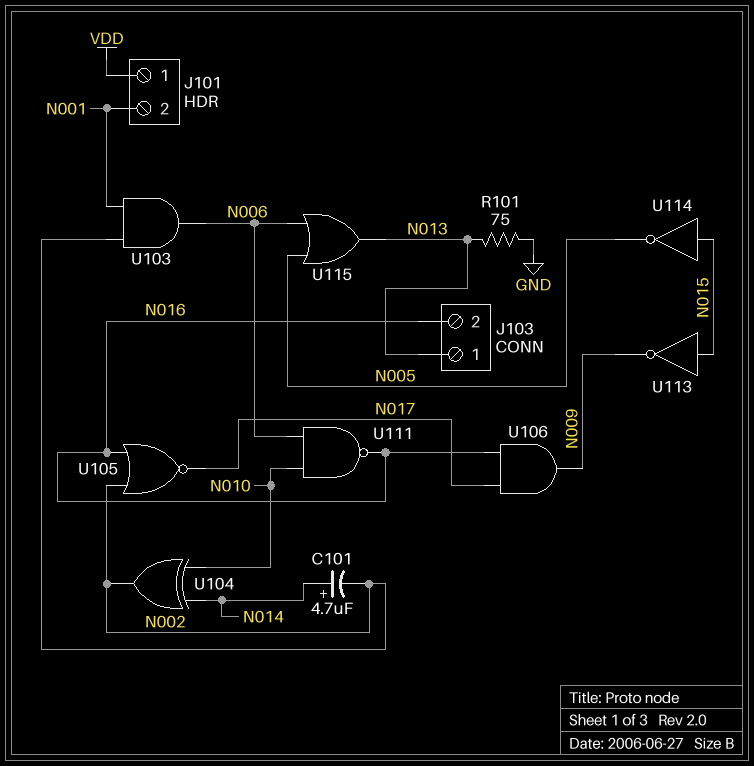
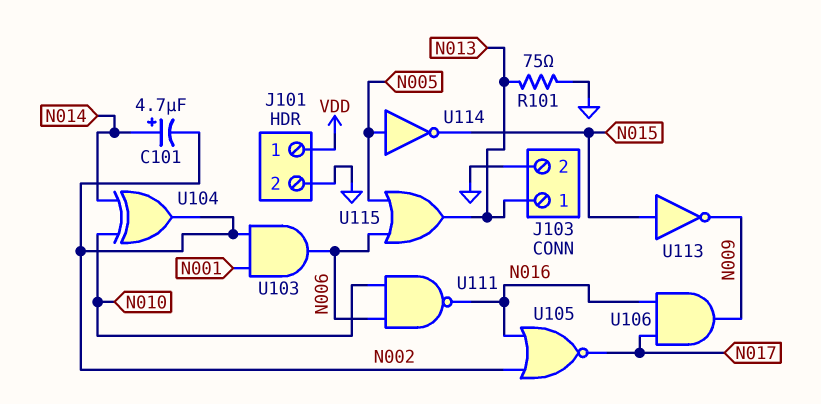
J101 pin 2: N001 -> GND
J103 pin 2: N016 -> GND
U114: NOT (in N015, out N005) -> NOT (in N005, out N015)

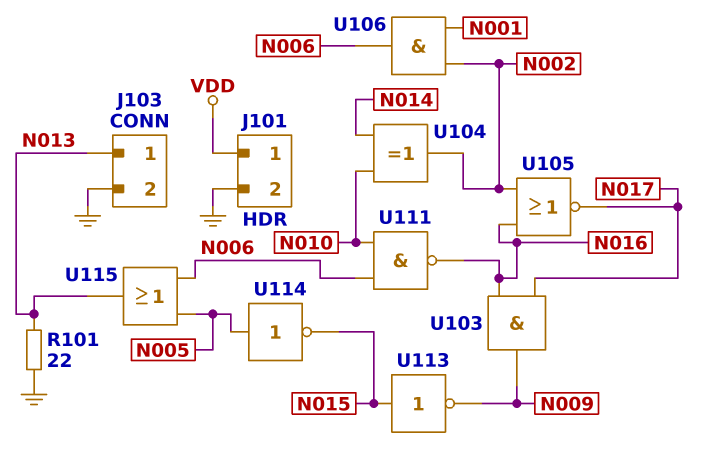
C101: 4.7uF (plus N014, minus N002) -> none
R101: 75 (GND, N013) -> 22 (GND, N013)
U103: AND (in N001, in N002, out N006) -> AND (in N016, in N017, out N009)
U106: AND (in N016, in N017, out N009) -> AND (in N001, in N002, out N006)

